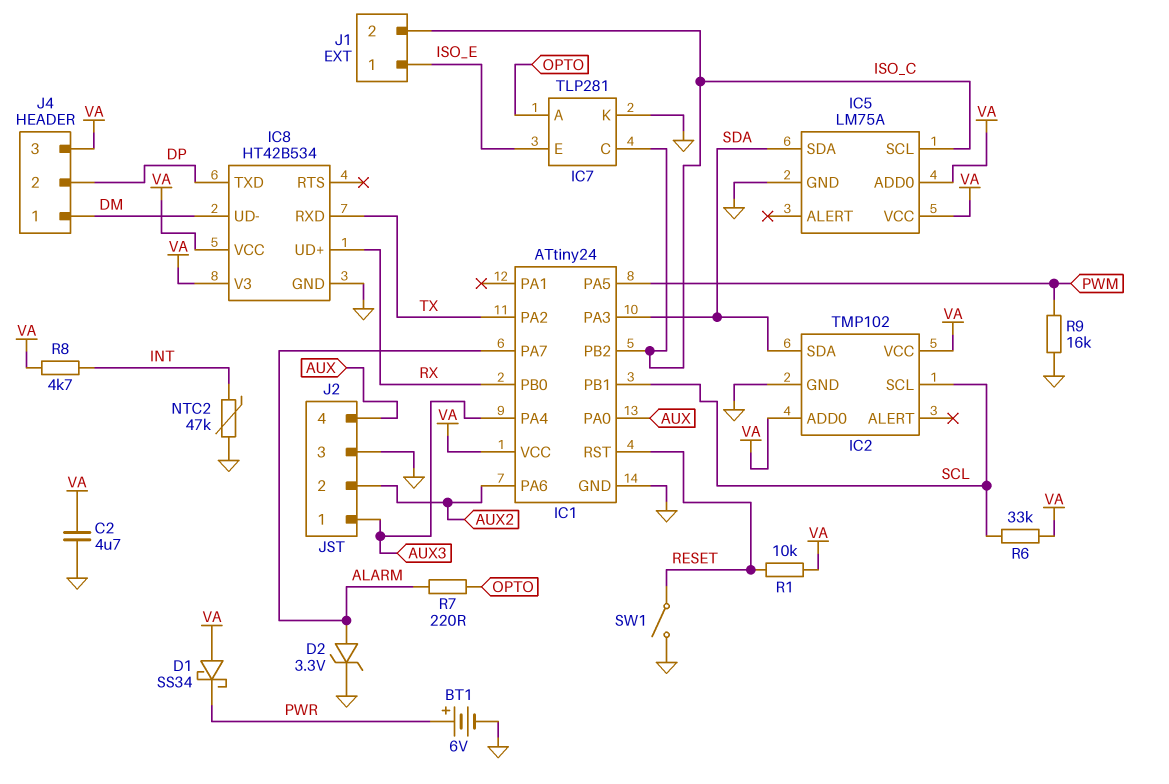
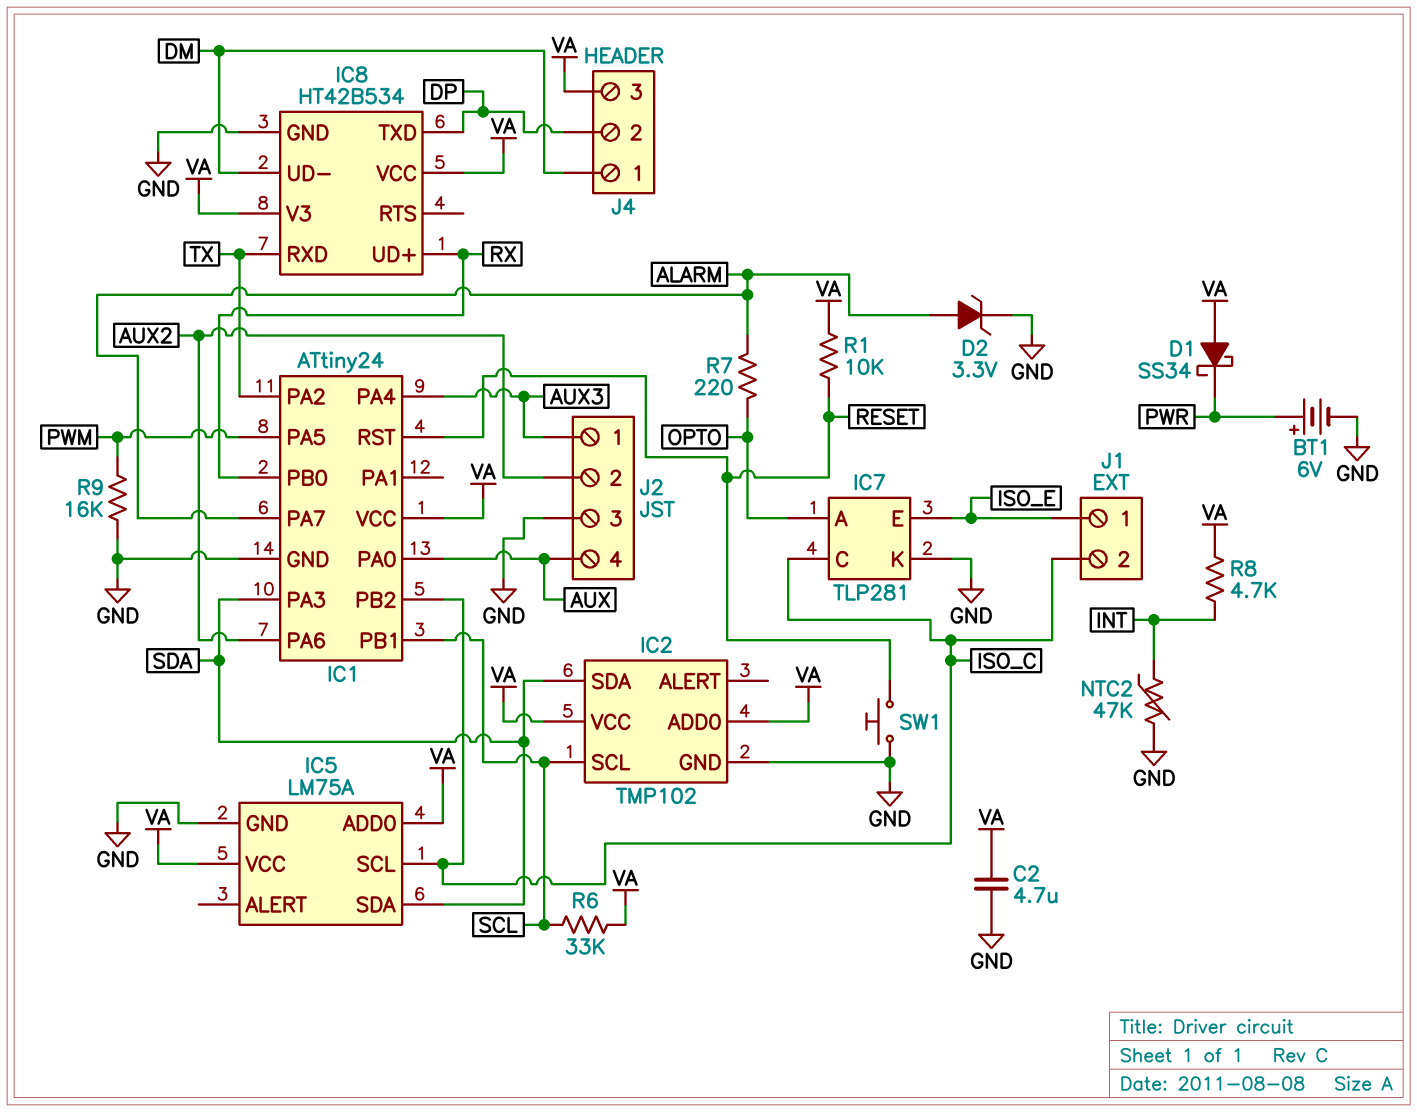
SW1: switch (GND, RESET) -> button (GND, RESET)

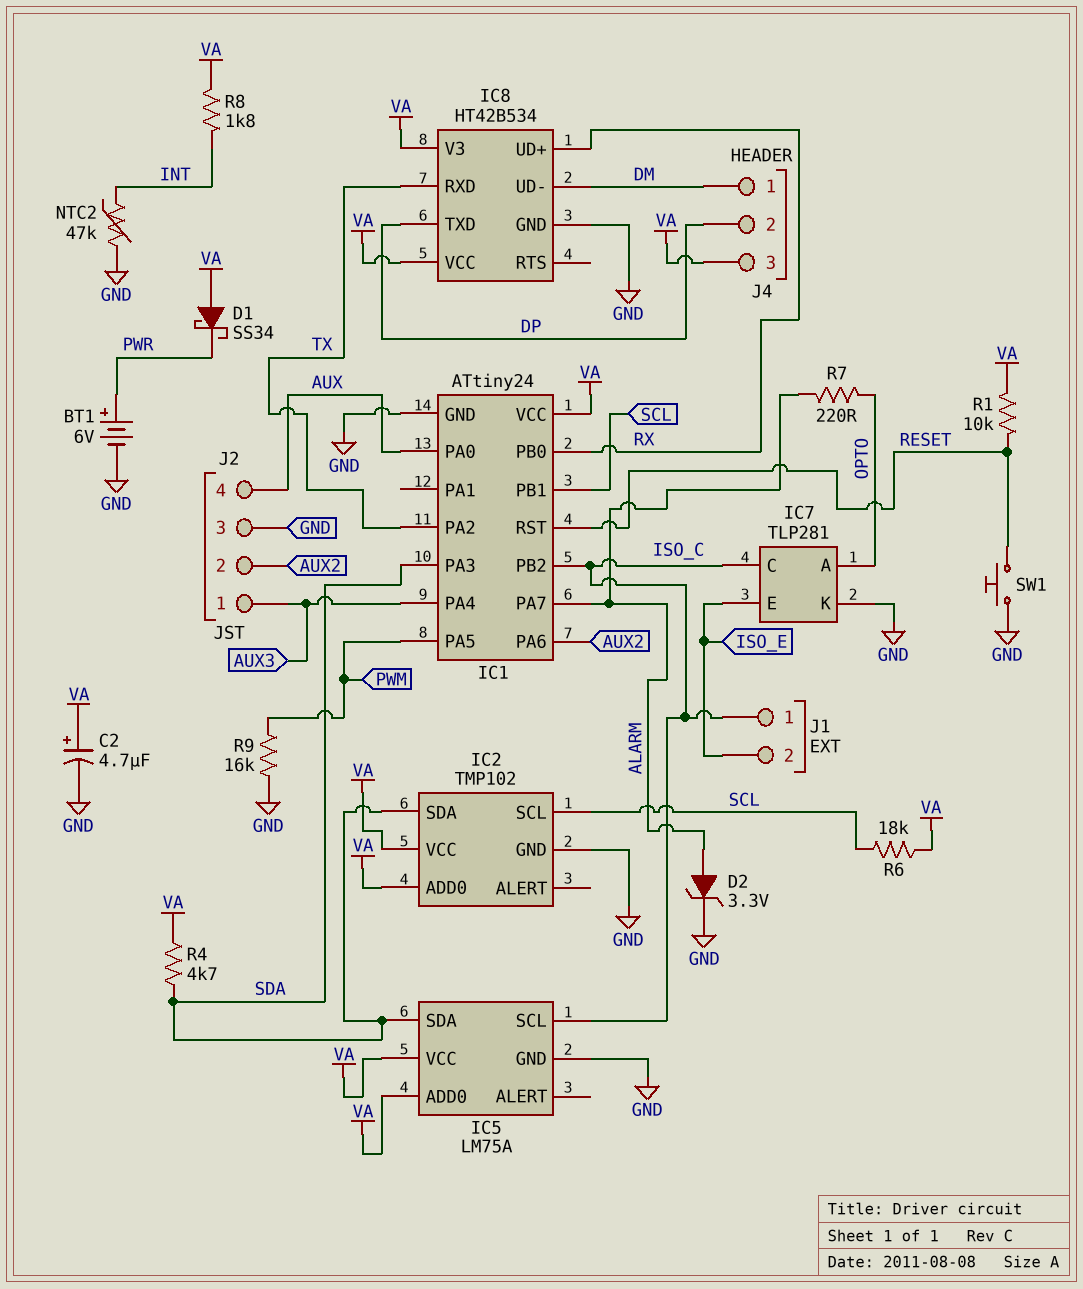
C2: 4.7uF (GND, VA) -> 4.7uF (plus VA, minus GND)
J1 pin 1: ISO_E -> ISO_C
J1 pin 2: ISO_C -> ISO_E
R4: none -> 4.7k (SDA, VA)
R6: 33k (SCL, VA) -> 18k (SCL, VA)
R8: 4.7k (INT, VA) -> 1.8k (INT, VA)

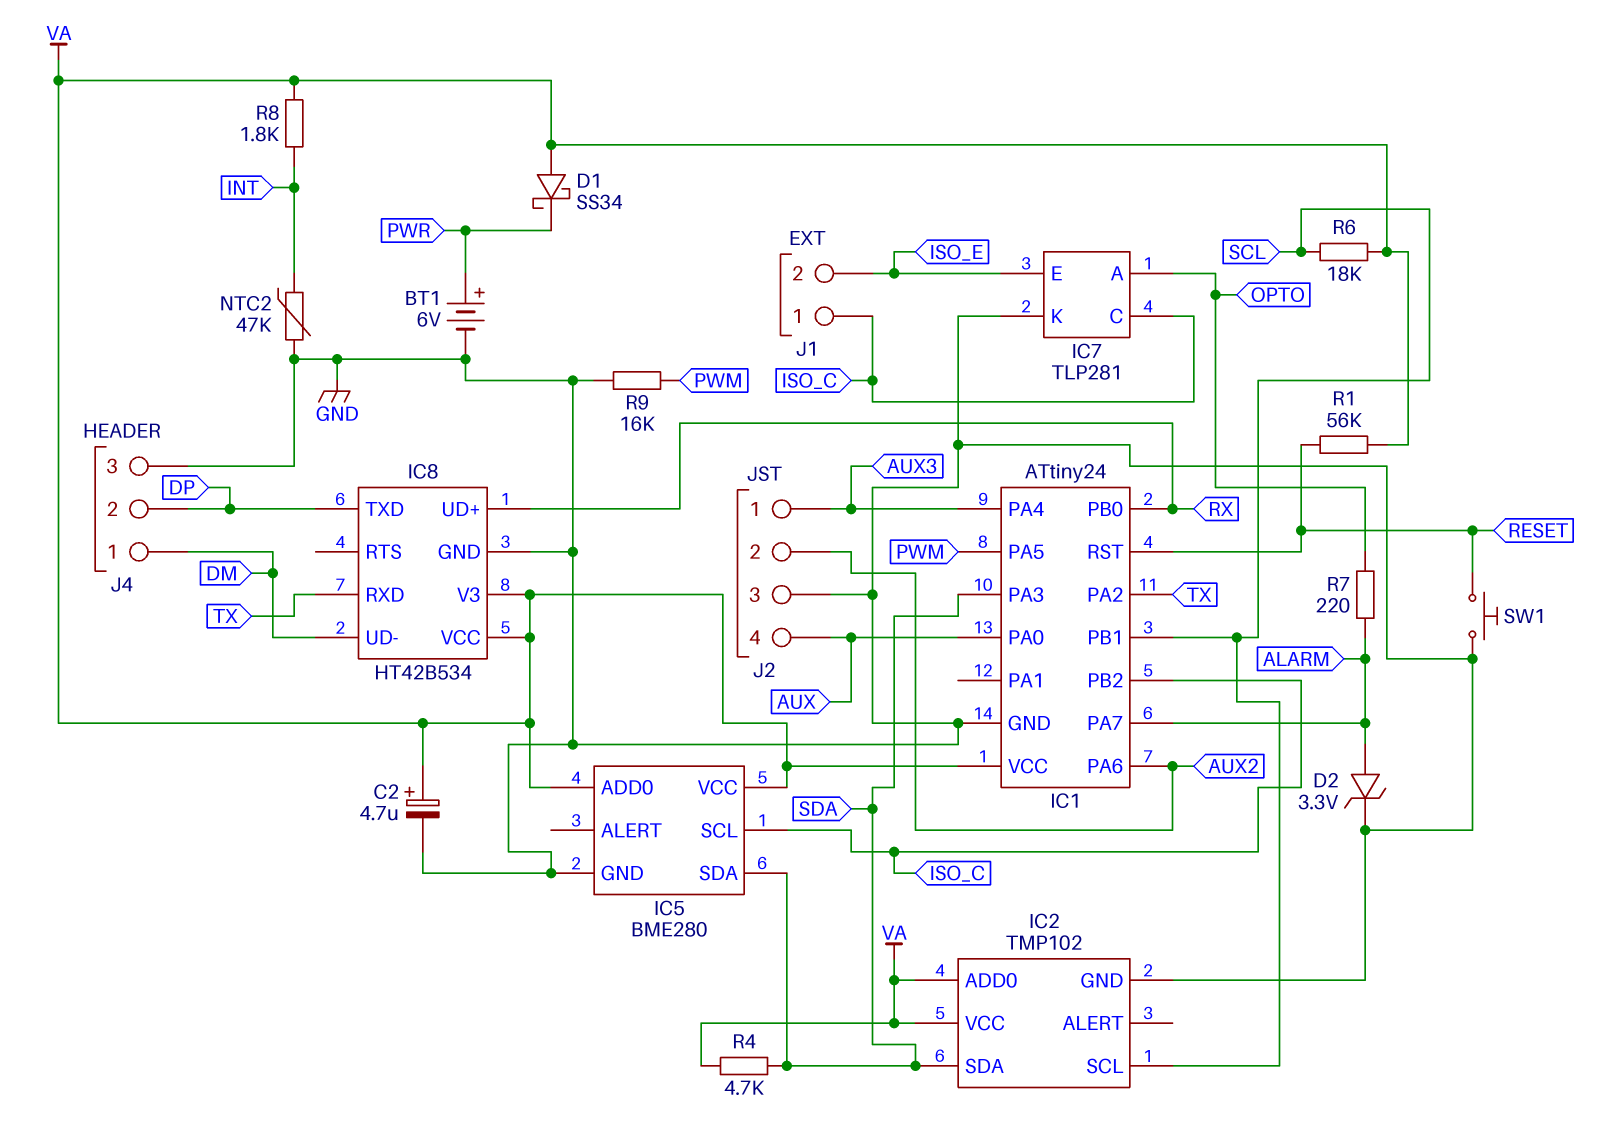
IC5: LM75A -> BME280
J4 pin 3: VA -> GND
R1: 10k (RESET, VA) -> 56k (RESET, VA)

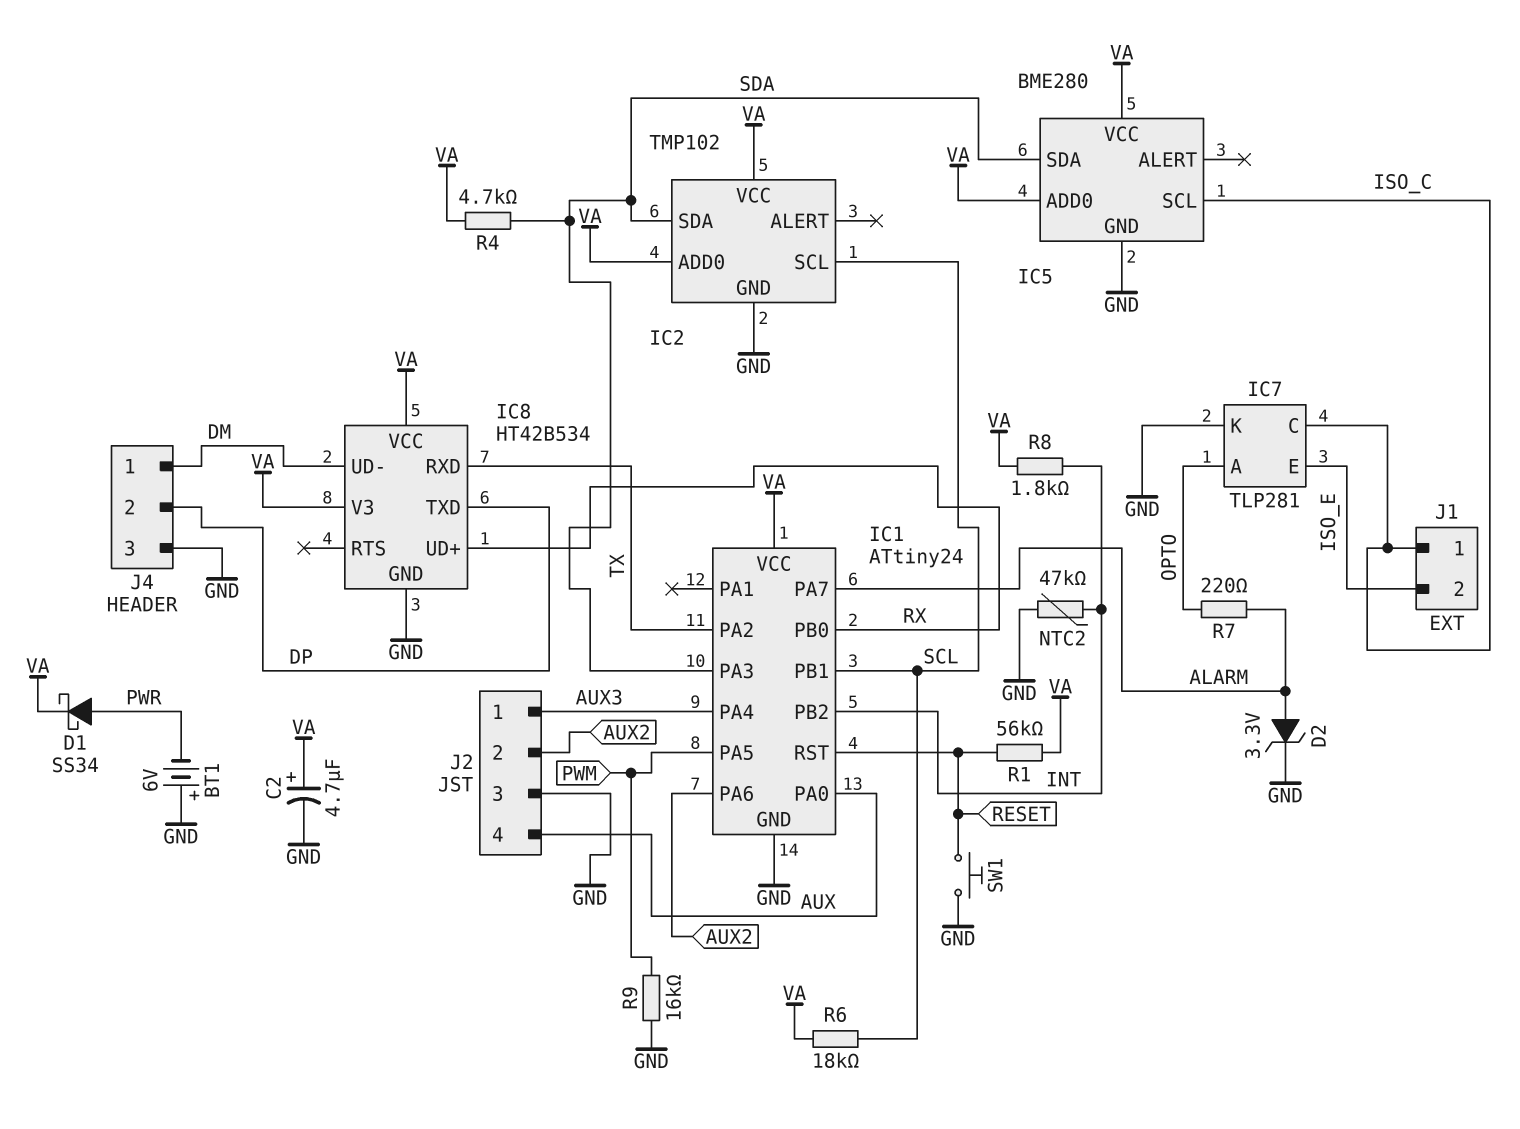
BT1: 6V (plus PWR, minus GND) -> 6V (plus GND, minus PWR)
D1: schottky SS34 (A VA, K PWR) -> schottky SS34 (A PWR, K VA)
IC1 pin PB2: ISO_C -> INT

